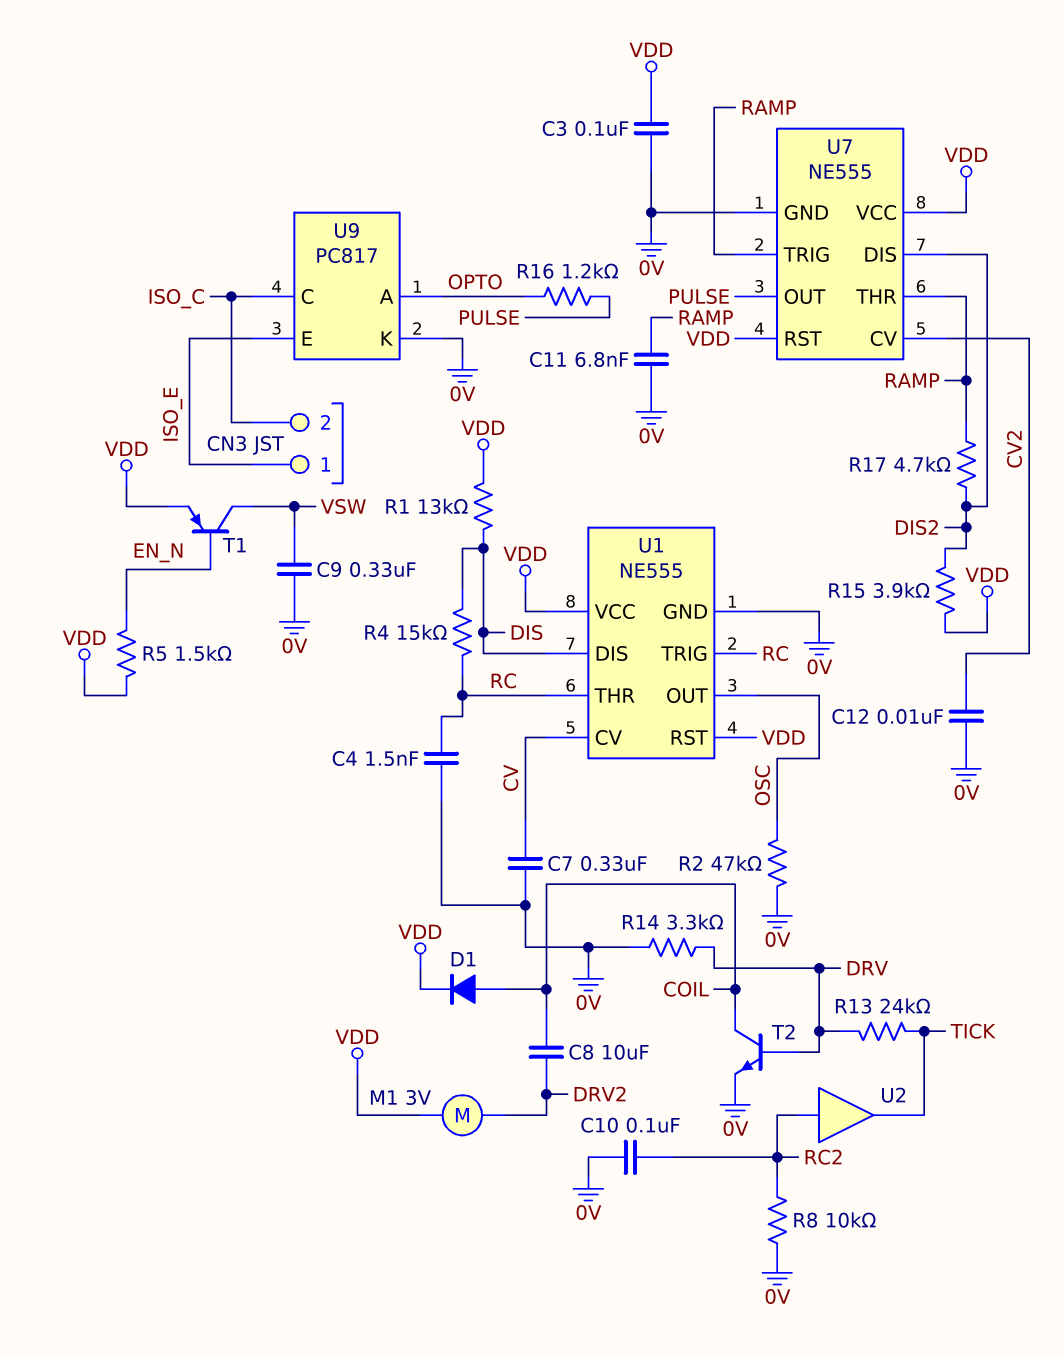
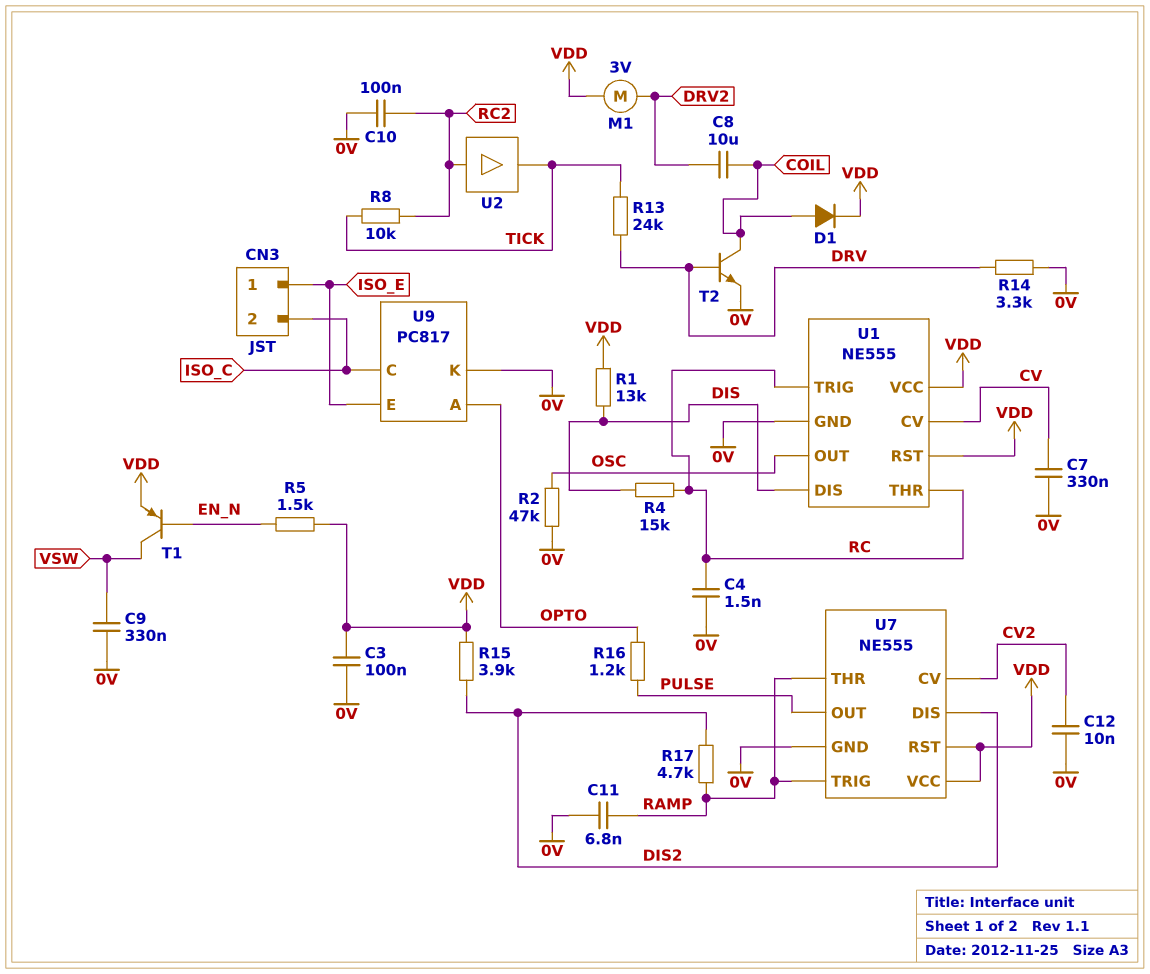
R8: 10k (0V, RC2) -> 10k (RC2, TICK)

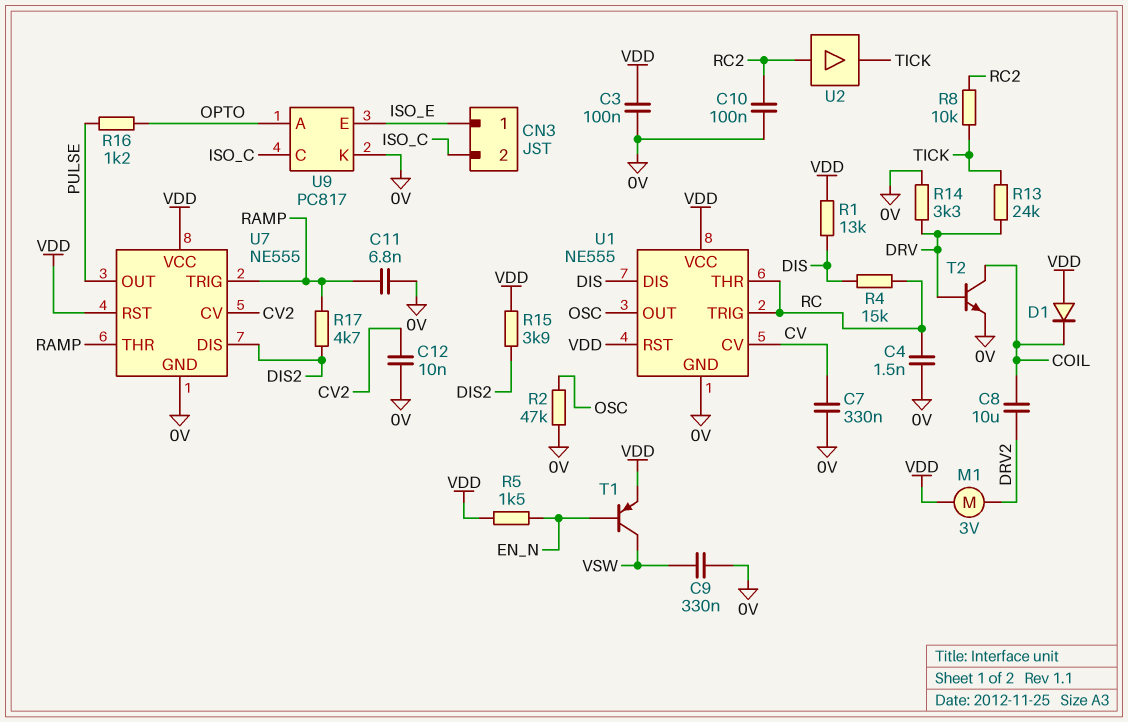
D1: diode (A COIL, K VDD) -> diode (A VDD, K COIL)

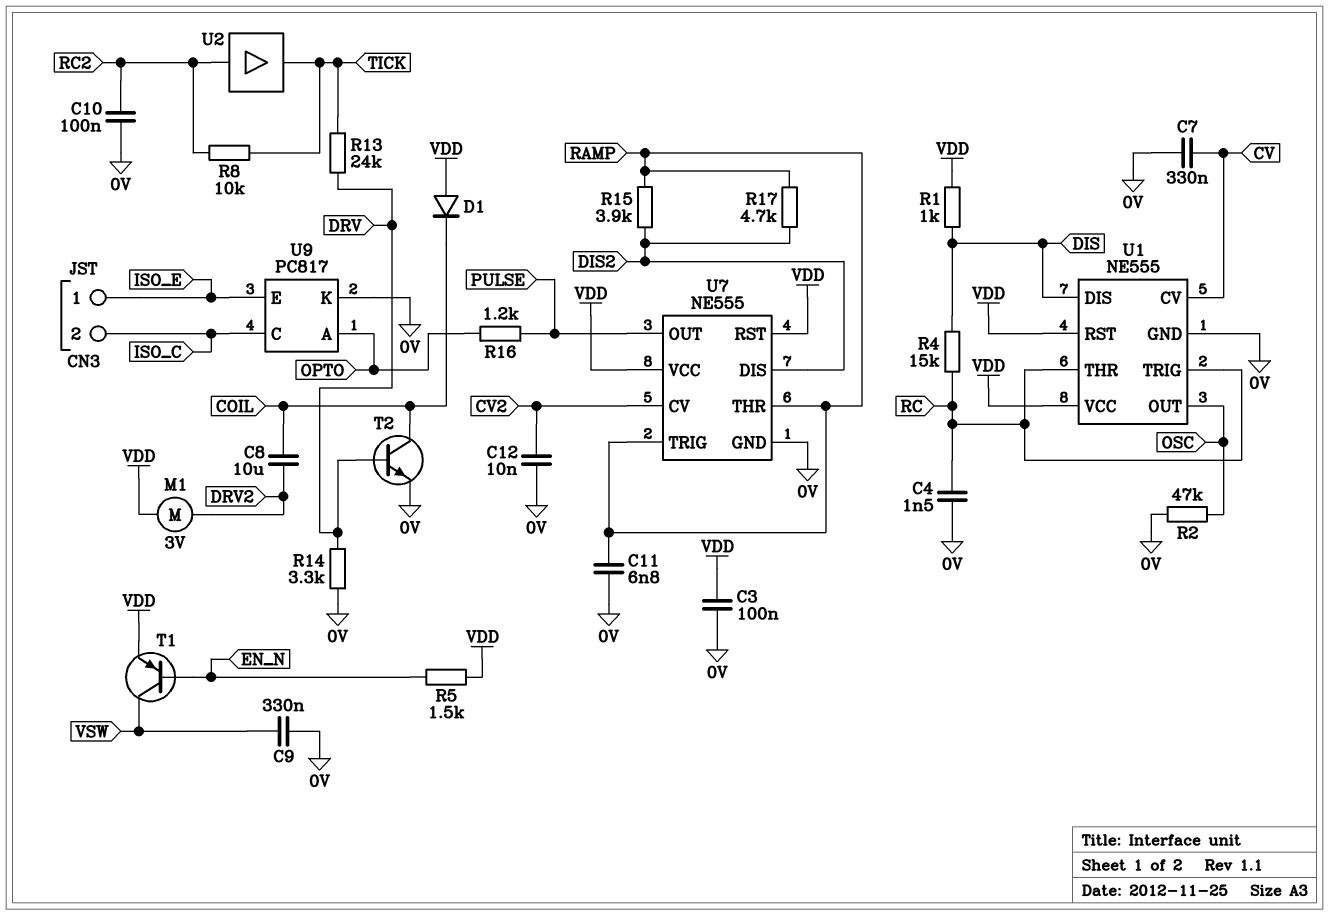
R1: 13k (DIS, VDD) -> 1k (DIS, VDD)
R15: 3.9k (DIS2, VDD) -> 3.9k (DIS2, RAMP)

